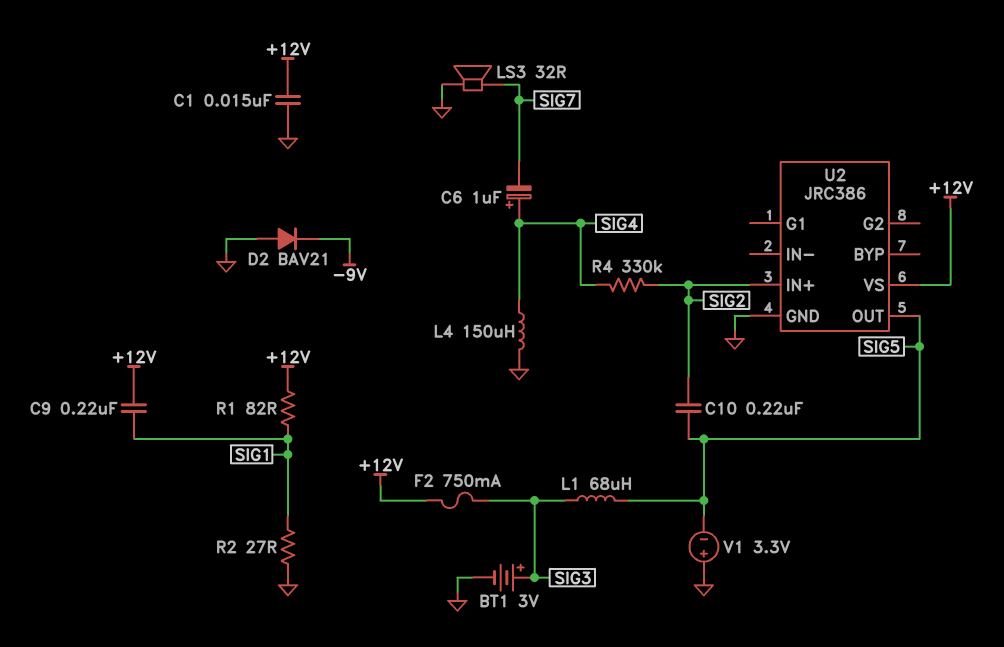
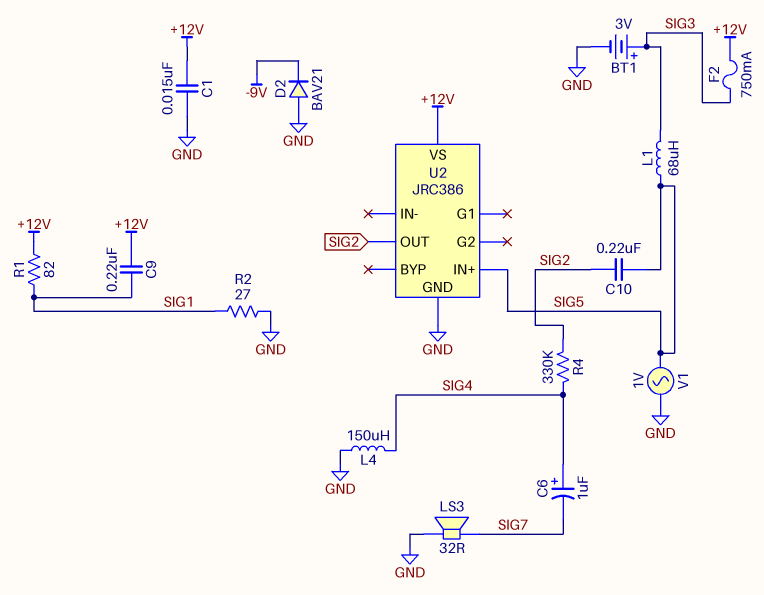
U2 pin IN+: SIG2 -> SIG5
U2 pin OUT: SIG5 -> SIG2
V1: 3.3V (plus GND, minus SIG5) -> AC 1V (GND, SIG5)

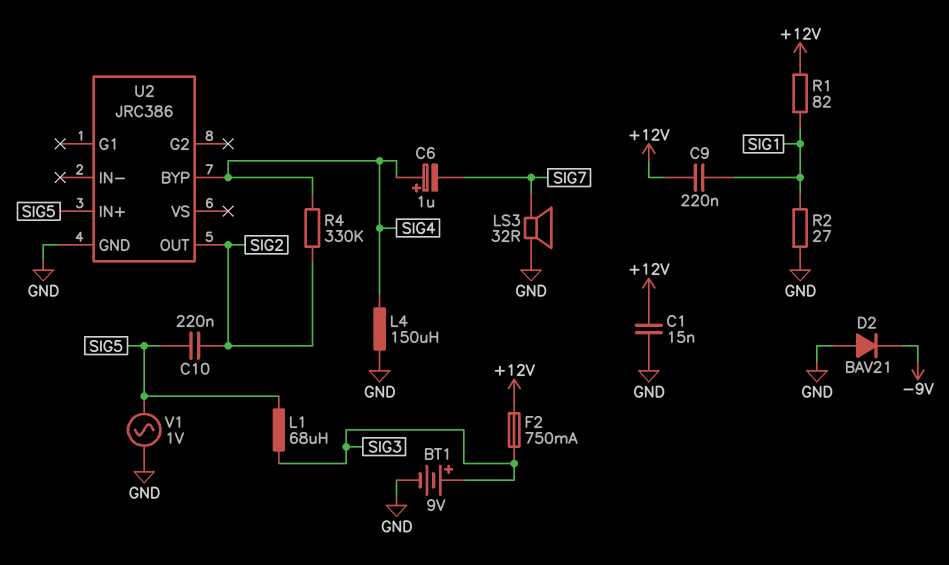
BT1: 3V (plus SIG3, minus GND) -> 9V (plus SIG3, minus GND)
U2 pin BYP: none -> SIG4
U2 pin VS: +12V -> none

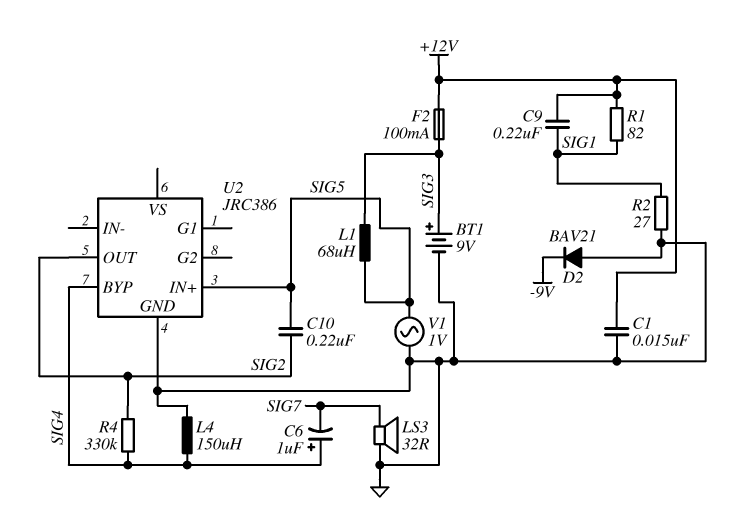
F2: 750mA (+12V, SIG3) -> 100mA (+12V, SIG3)

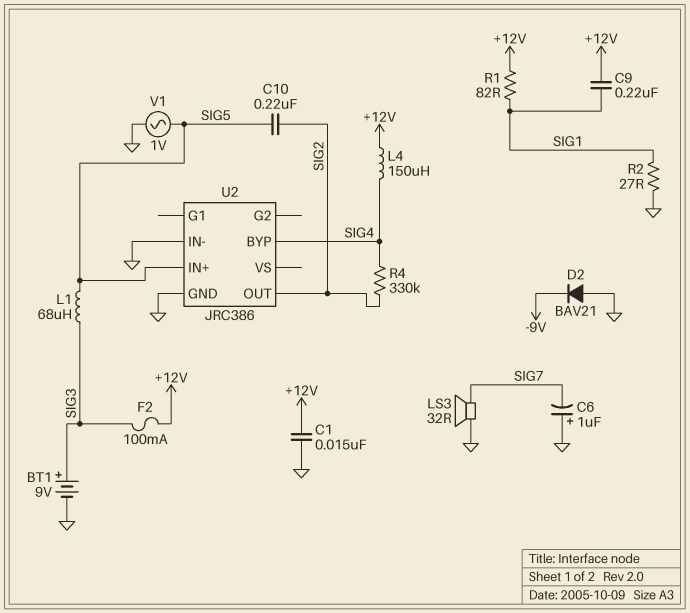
C6: 1uF (plus SIG4, minus SIG7) -> 1uF (plus GND, minus SIG7)
L4: 150uH (GND, SIG4) -> 150uH (+12V, SIG4)
U2 pin IN-: none -> GND

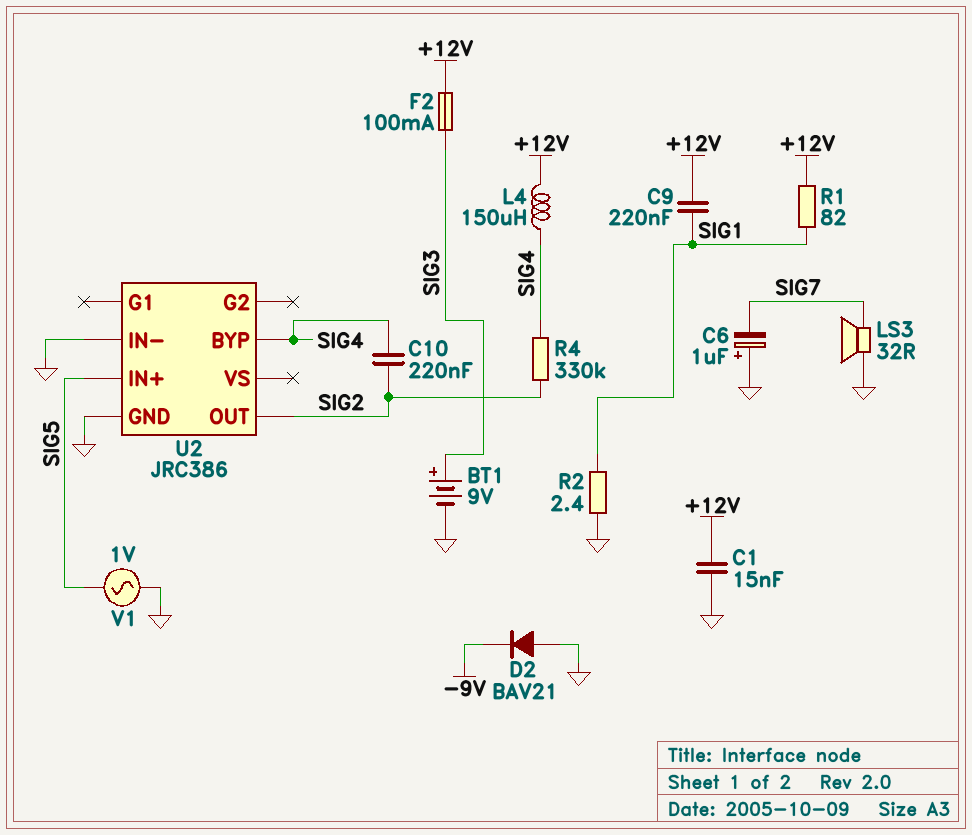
C10: 220nF (SIG2, SIG5) -> 220nF (SIG2, SIG4)
L1: 68uH (SIG3, SIG5) -> none
R2: 27 (GND, SIG1) -> 2.4 (GND, SIG1)

